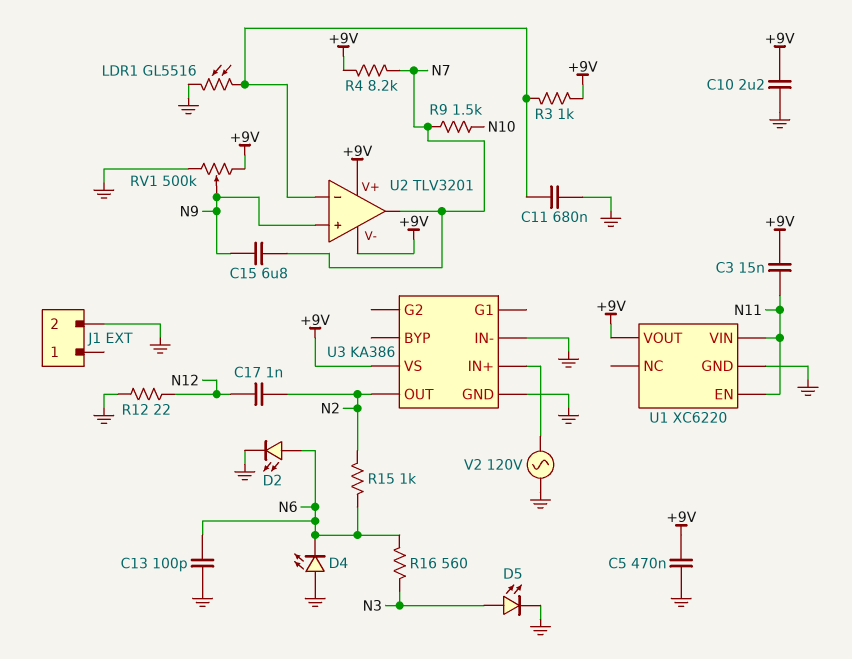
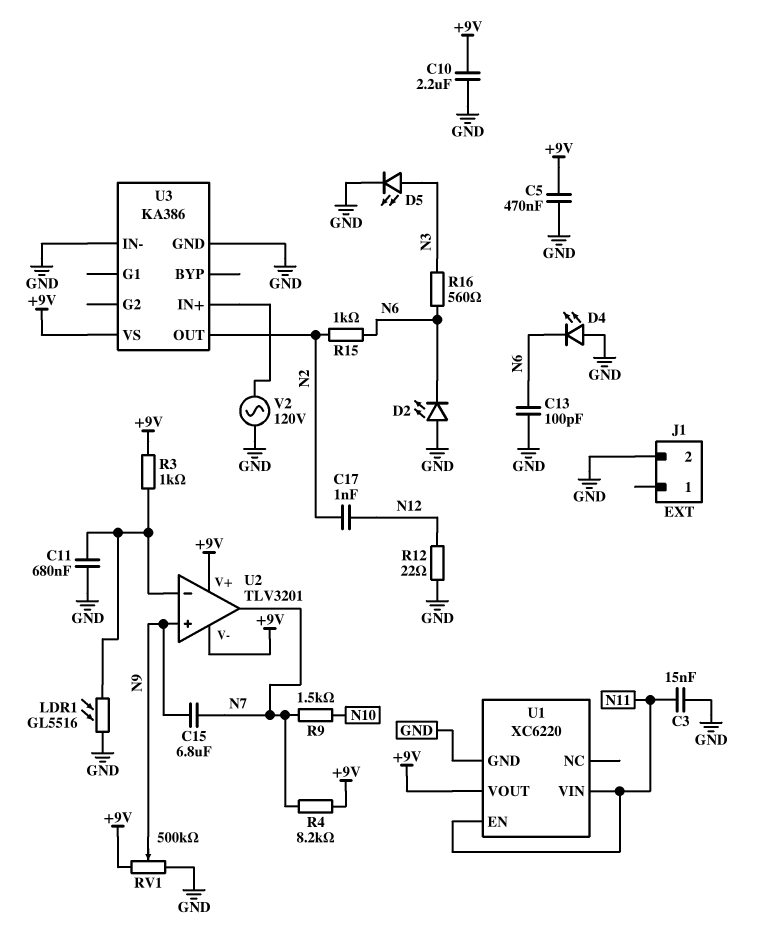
C3: 15nF (+9V, N11) -> 15nF (GND, N11)
D2: LED (A N6, K GND) -> LED (A GND, K N6)

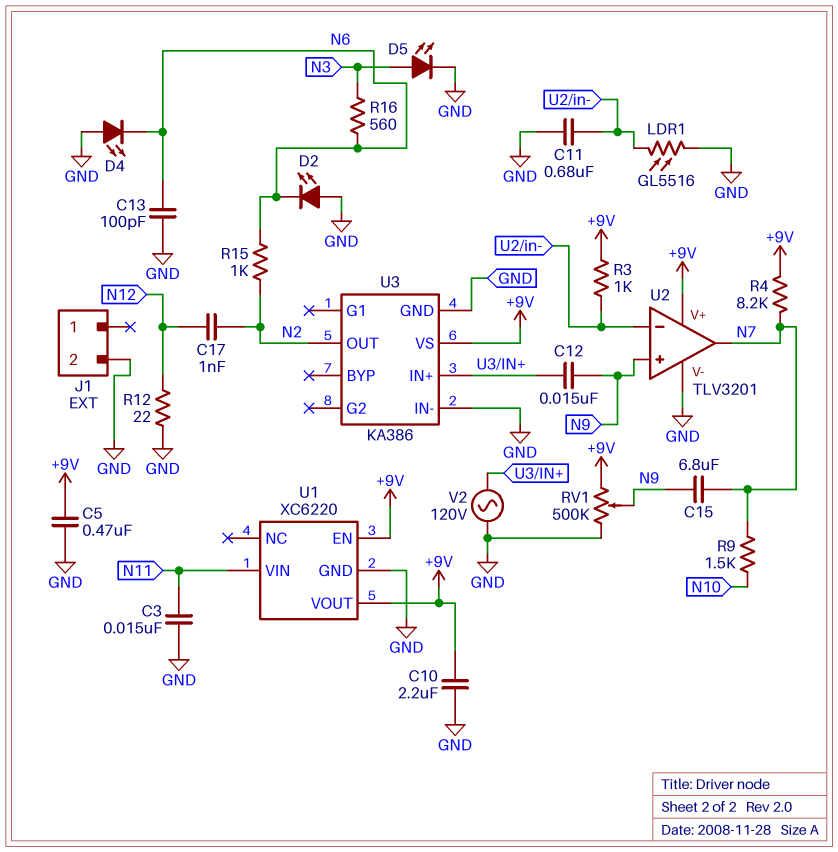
C12: none -> 15nF (N9, U3/IN+)
U1 pin EN: N11 -> +9V
U2 pin V-: +9V -> GND

